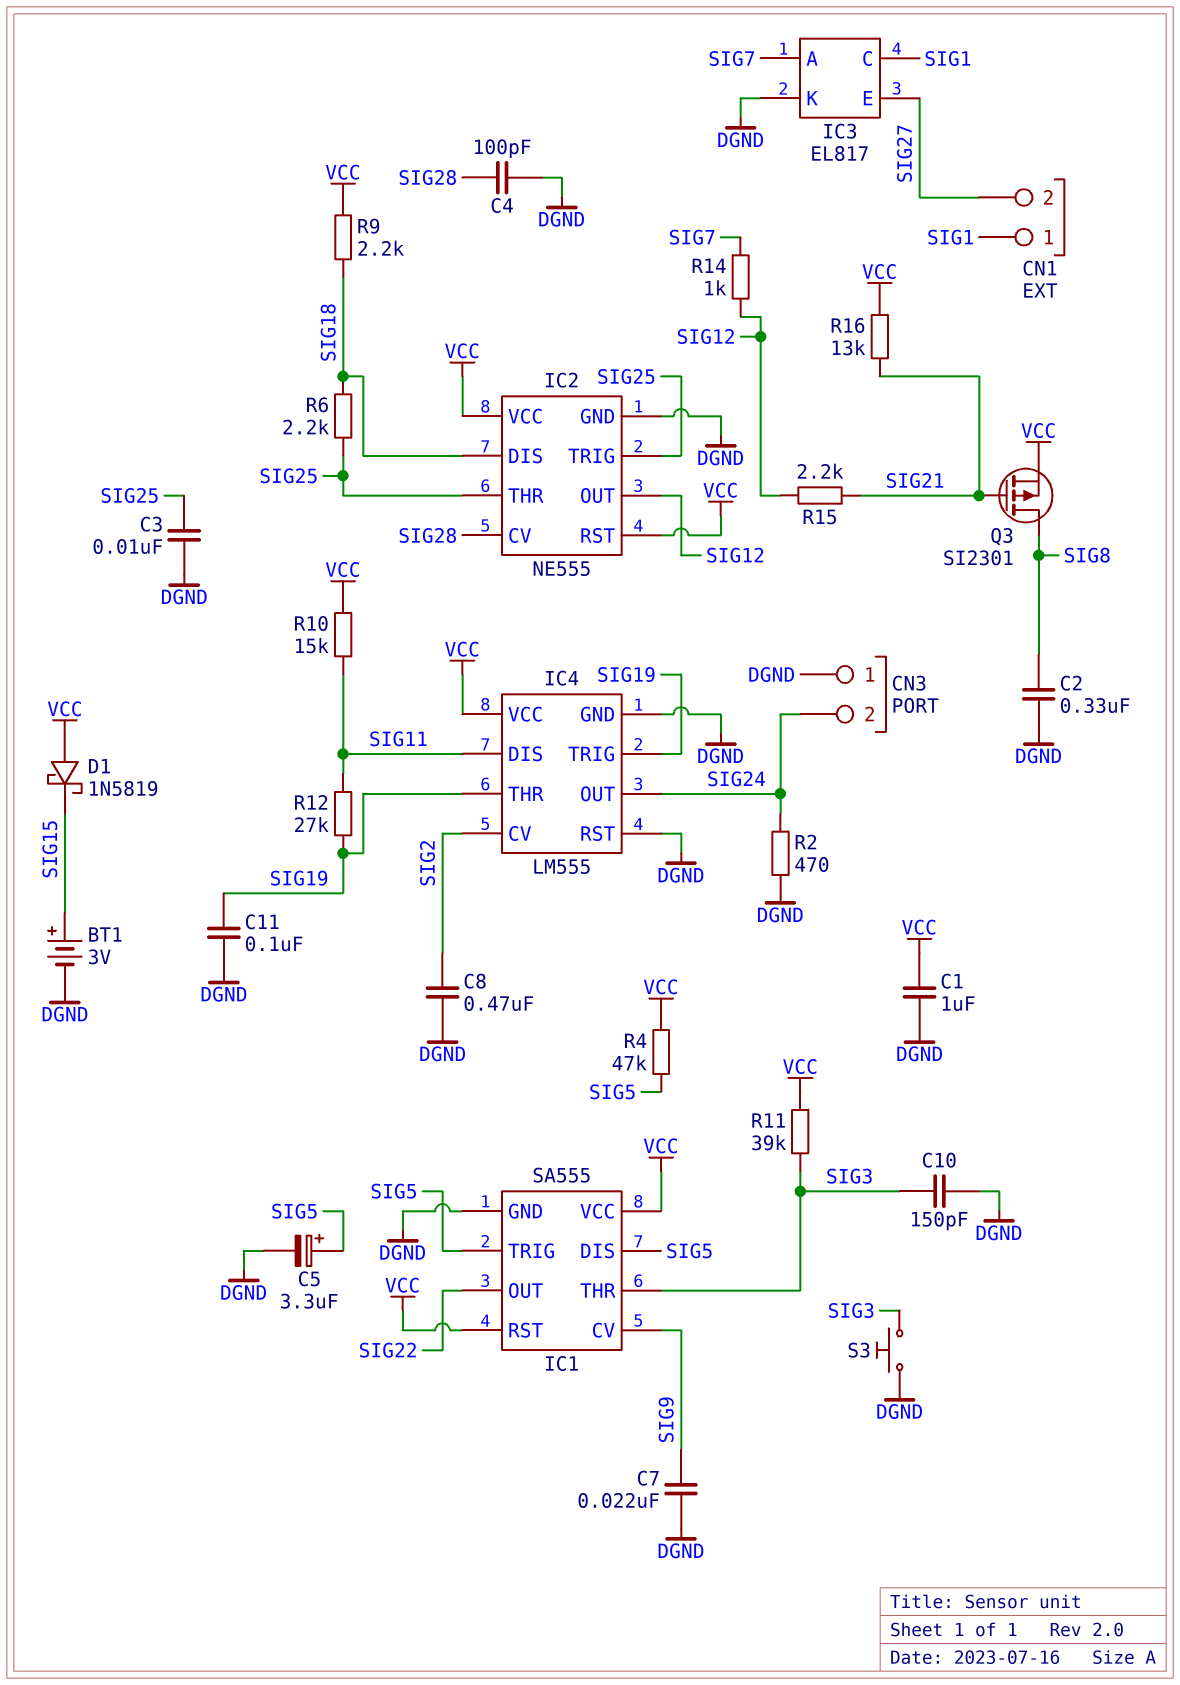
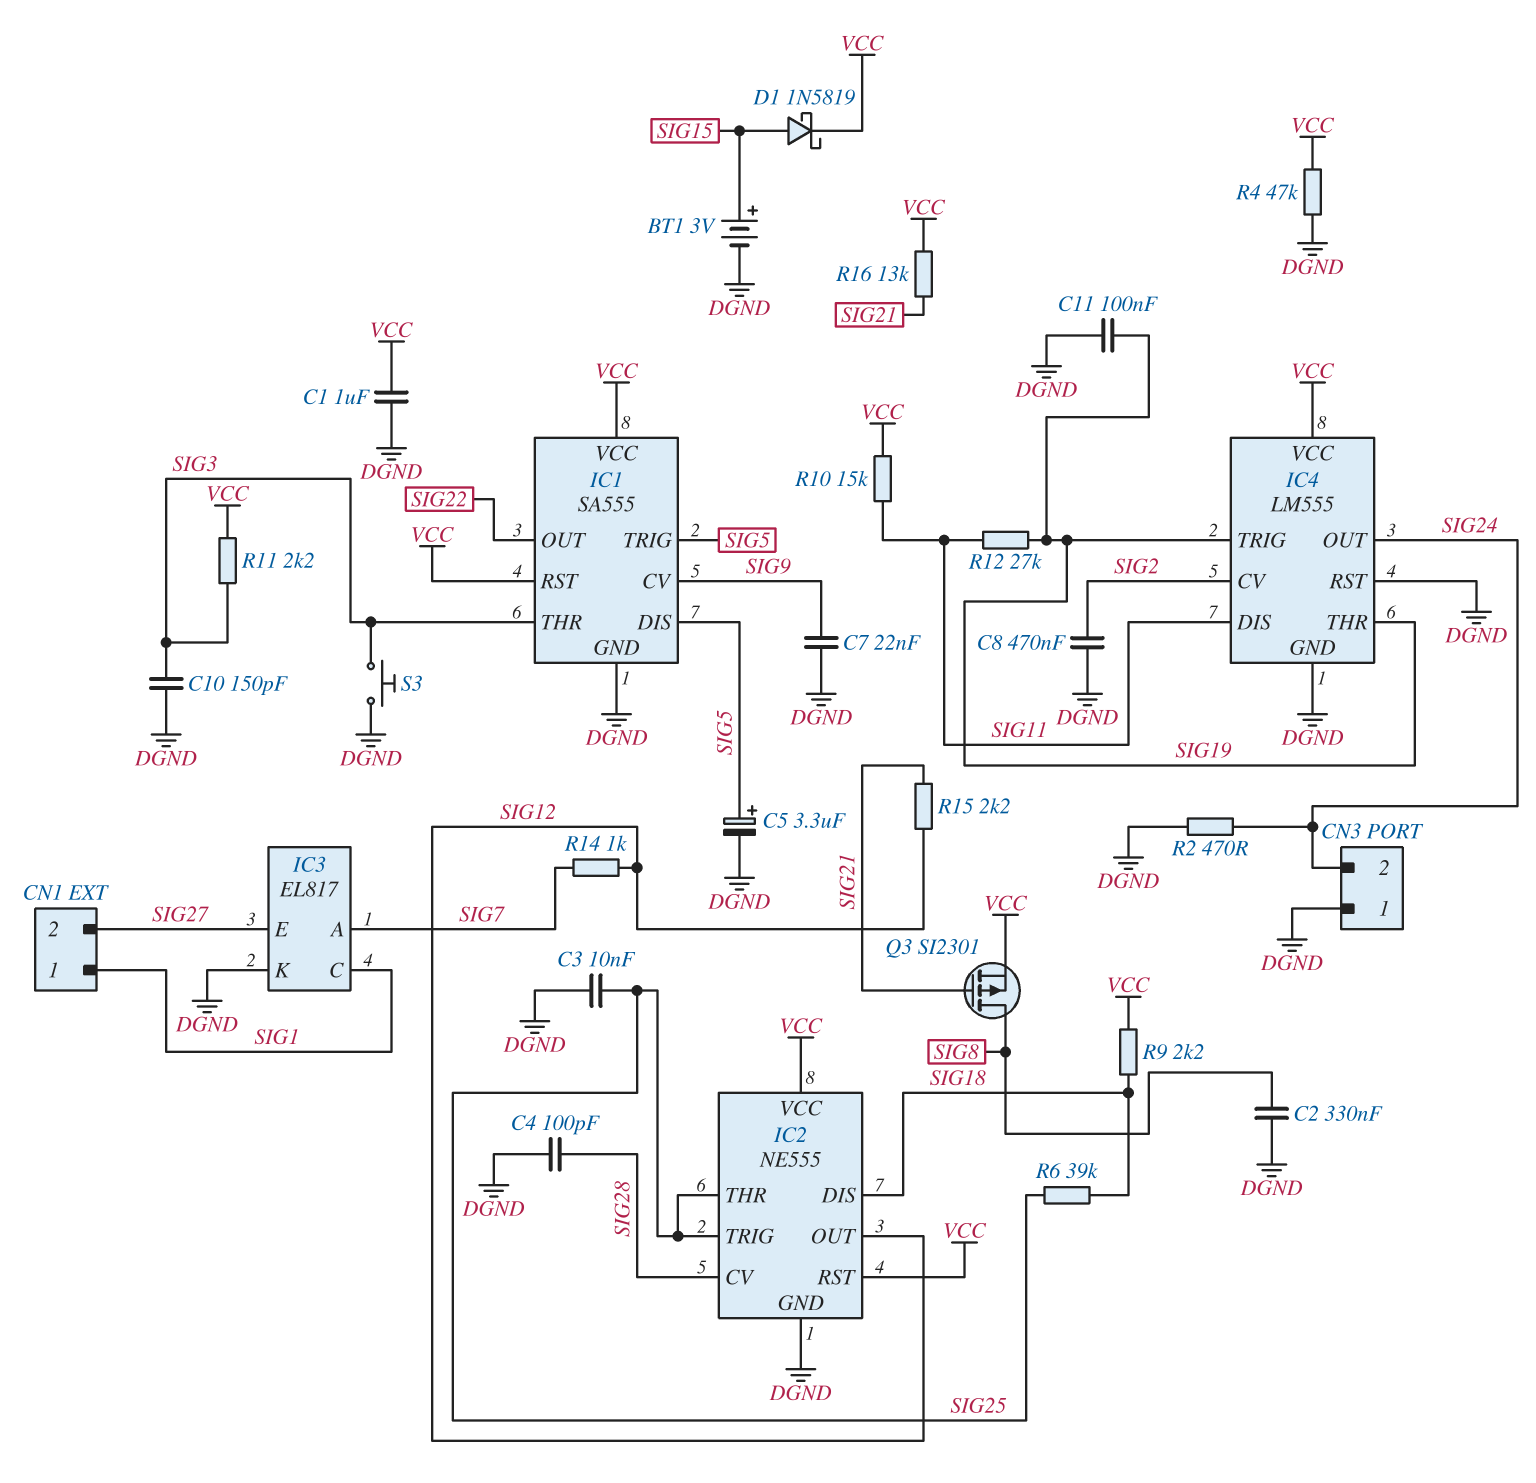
D1: schottky 1N5819 (A VCC, K SIG15) -> schottky 1N5819 (A SIG15, K VCC)
R4: 47k (SIG5, VCC) -> 47k (DGND, VCC)
R6: 2.2k (SIG18, SIG25) -> 39k (SIG18, SIG25)
R11: 39k (SIG3, VCC) -> 2.2k (SIG3, VCC)

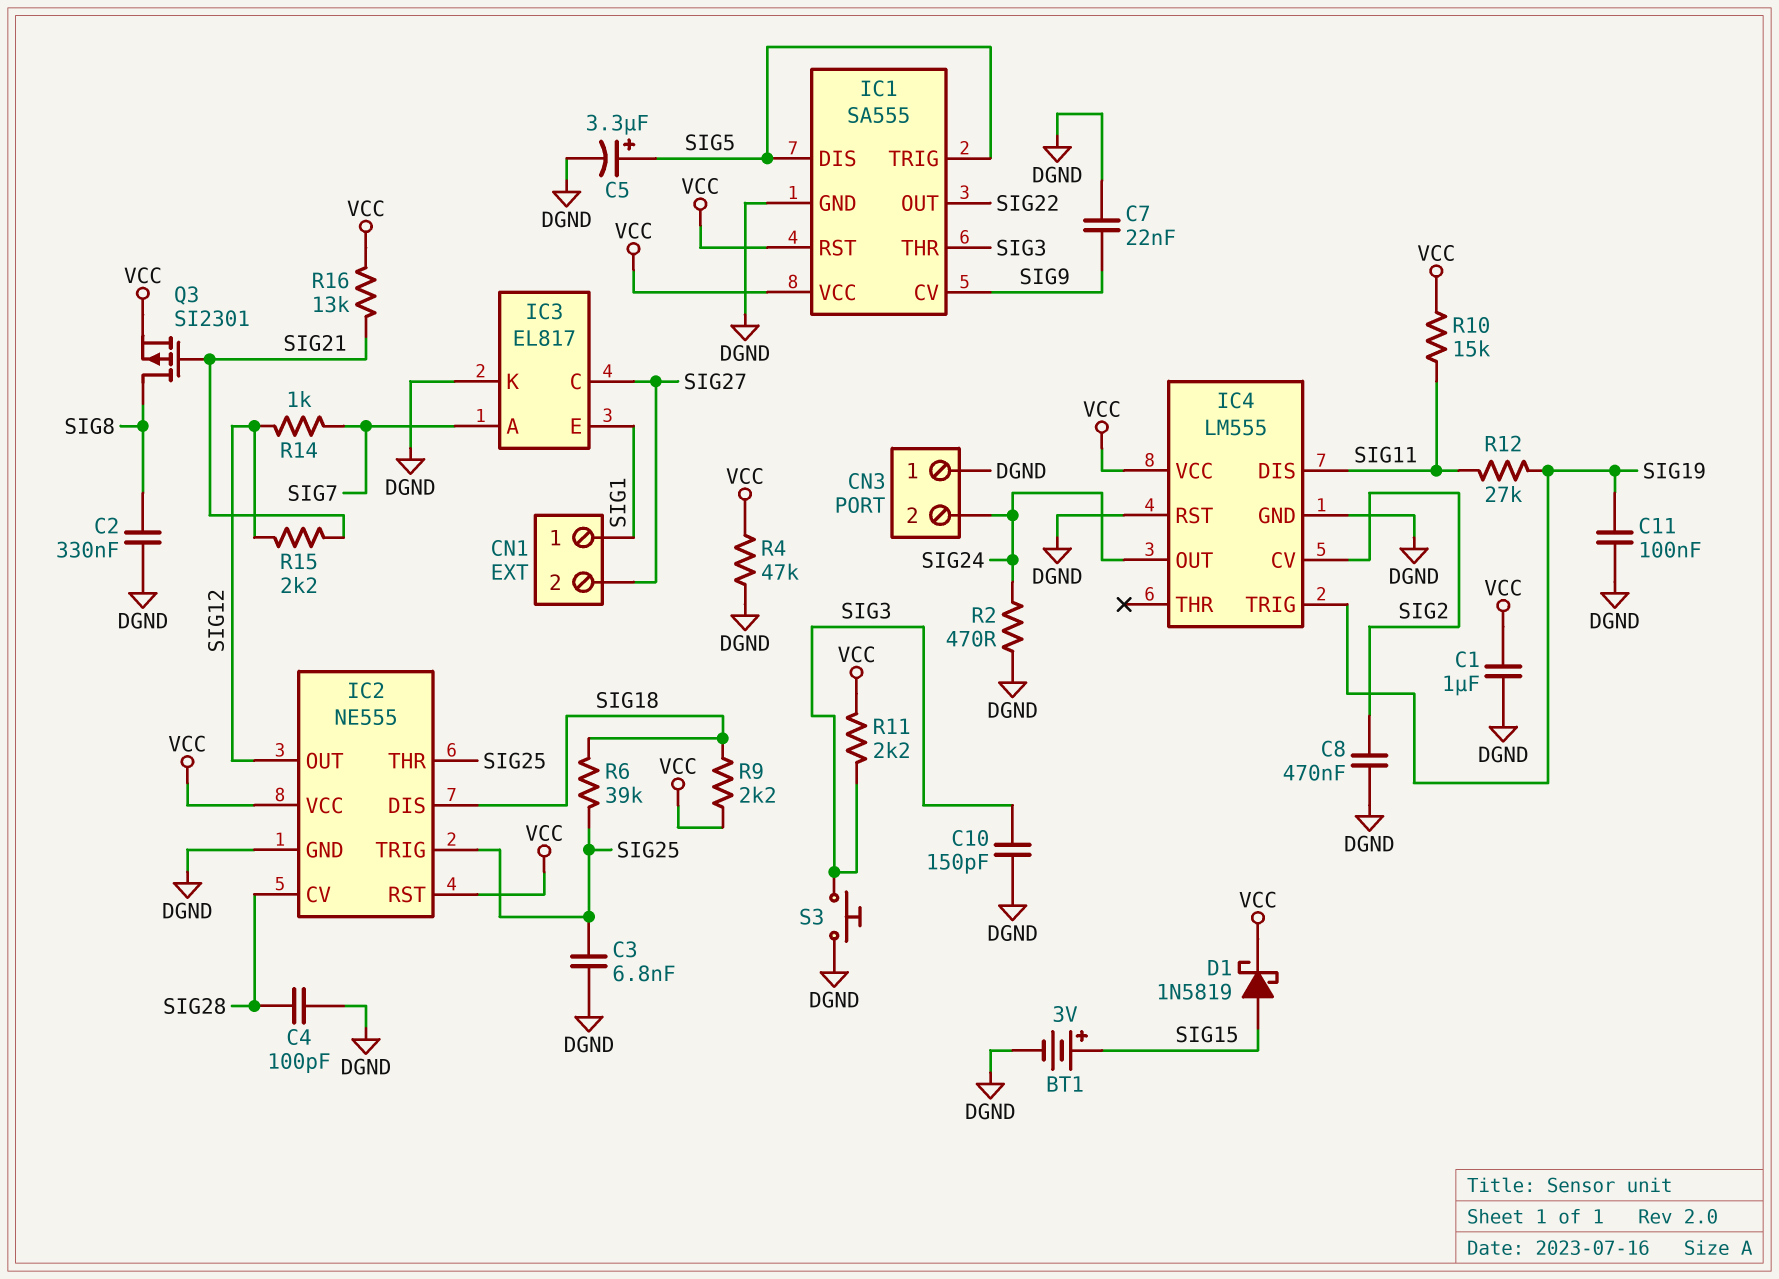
C3: 10nF (DGND, SIG25) -> 6.8nF (DGND, SIG25)
IC3 pin C: SIG1 -> SIG27
IC3 pin E: SIG27 -> SIG1
IC4 pin THR: SIG19 -> none

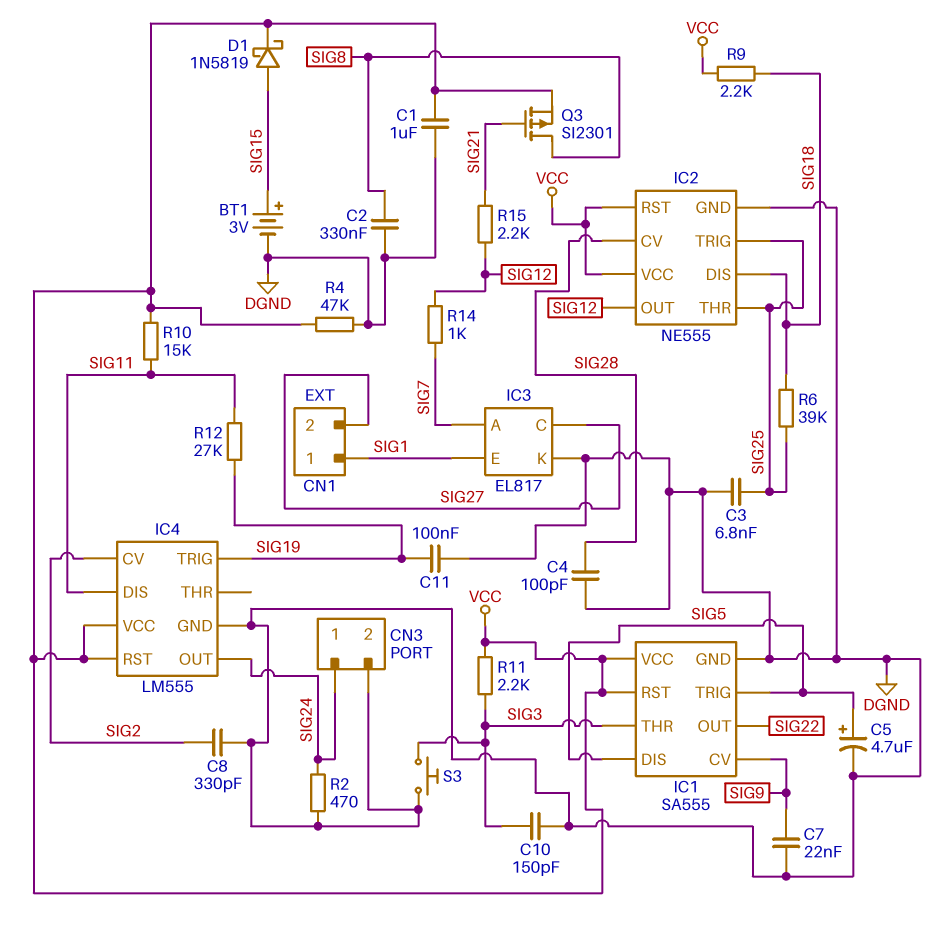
C5: 3.3uF (plus SIG5, minus DGND) -> 4.7uF (plus SIG5, minus DGND)
C8: 470nF (DGND, SIG2) -> 330pF (DGND, SIG2)
CN3 pin 1: DGND -> SIG24
CN3 pin 2: SIG24 -> DGND
IC4 pin RST: DGND -> VCC
R16: 13k (SIG21, VCC) -> none

